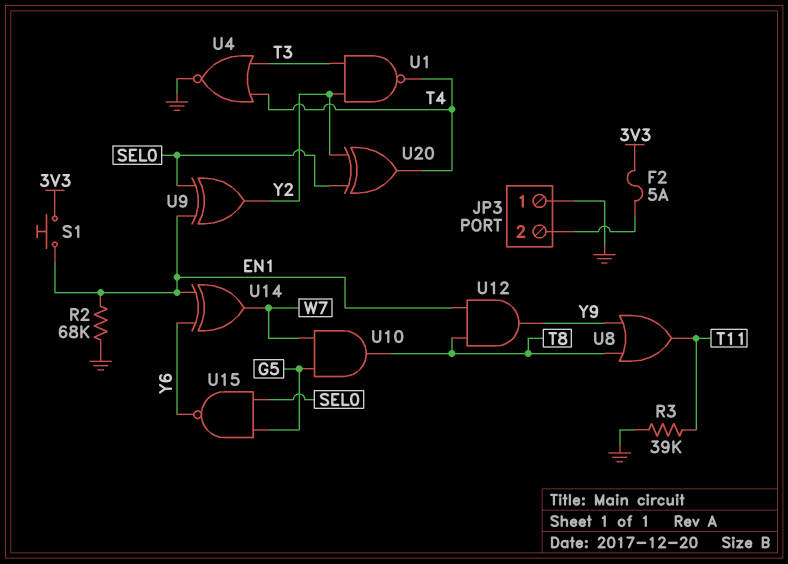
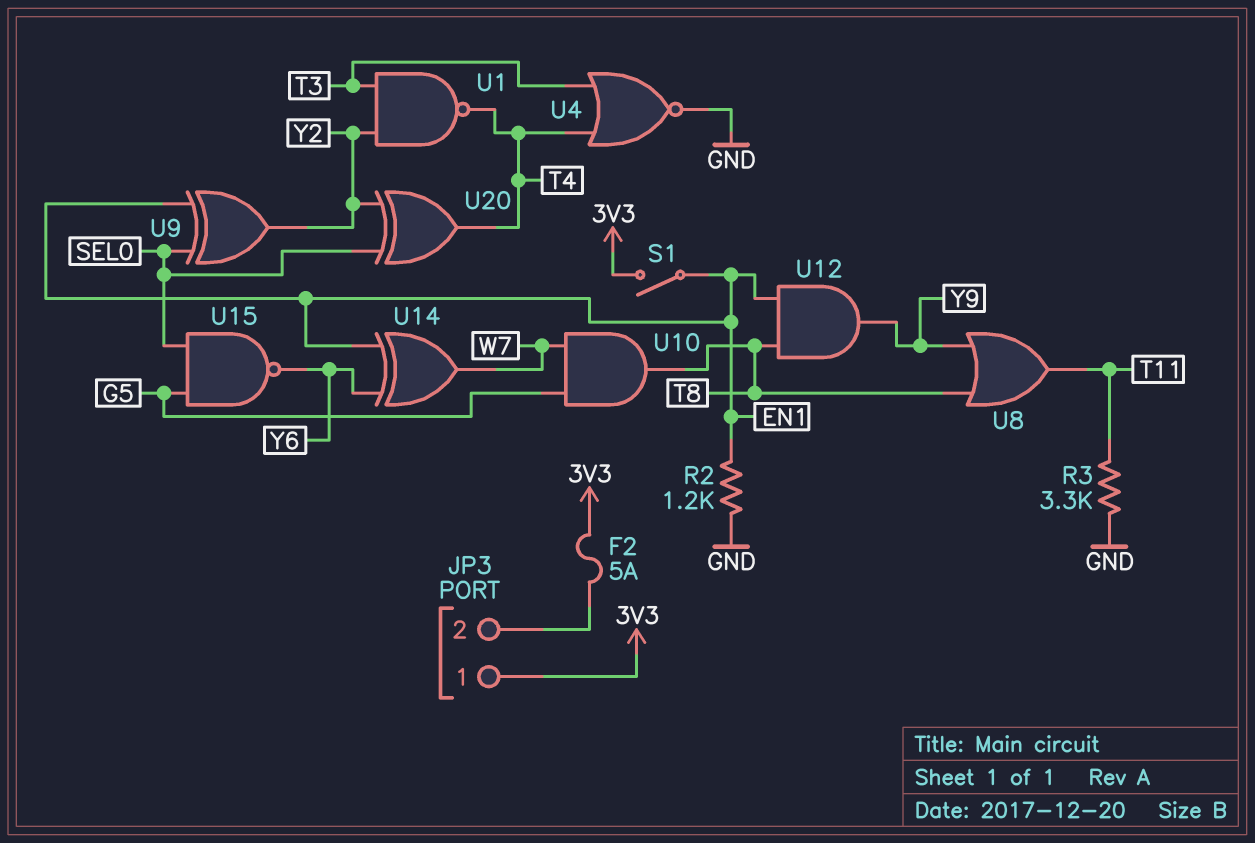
JP3 pin 1: GND -> 3V3
R2: 68k (EN1, GND) -> 1.2k (EN1, GND)
R3: 39k (GND, T11) -> 3.3k (GND, T11)
S1: button (3V3, EN1) -> switch (3V3, EN1)

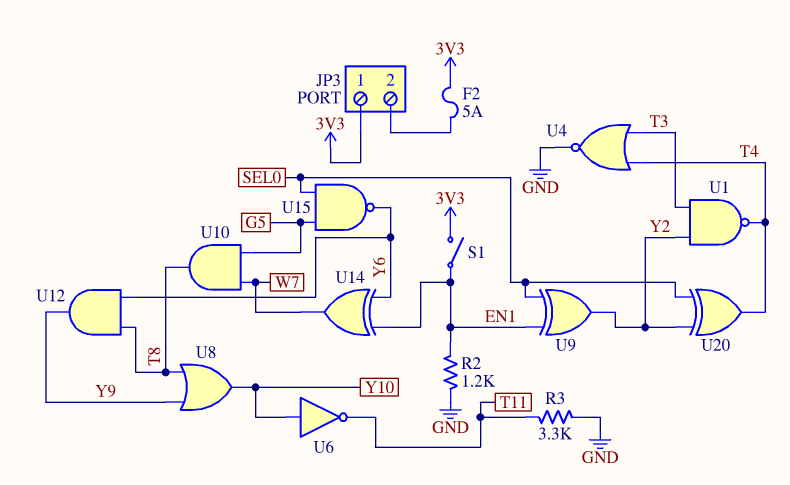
U6: none -> NOT (in Y10, out T11)
U8: OR (in T8, in Y9, out T11) -> OR (in T8, in Y9, out Y10)
U12: AND (in EN1, in T8, out Y9) -> AND (in T8, in Y6, out Y9)

